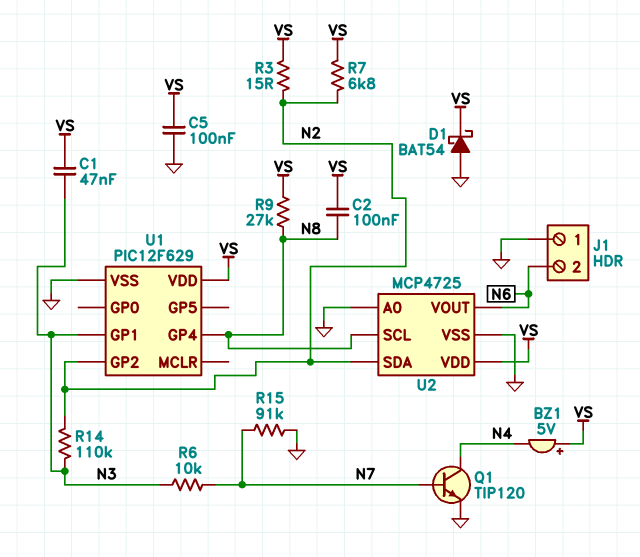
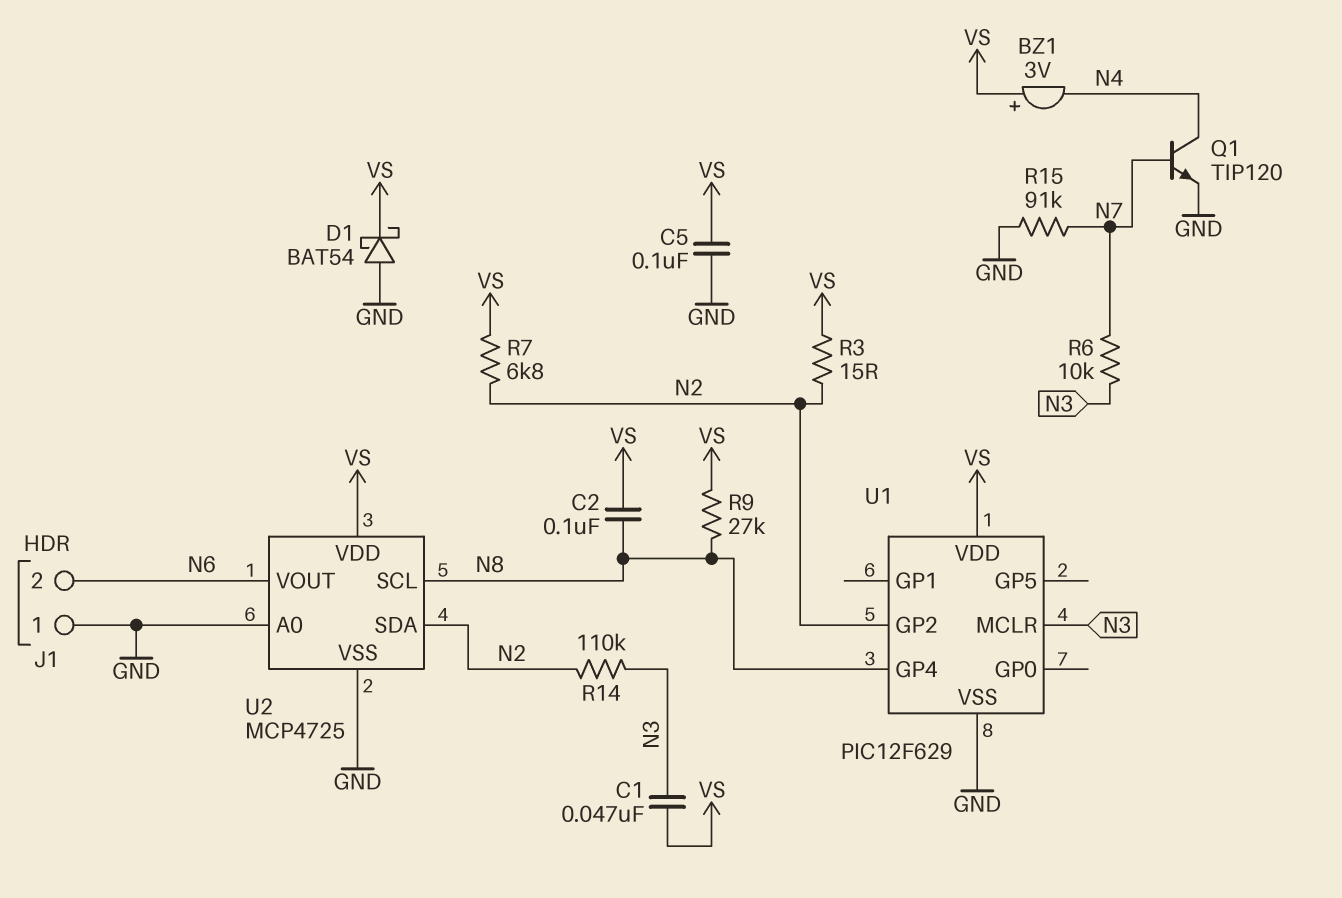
BZ1: buzzer 5V (plus VS, minus N4) -> buzzer 3V (plus VS, minus N4)
U1 pin GP1: N3 -> none
U1 pin MCLR: none -> N3

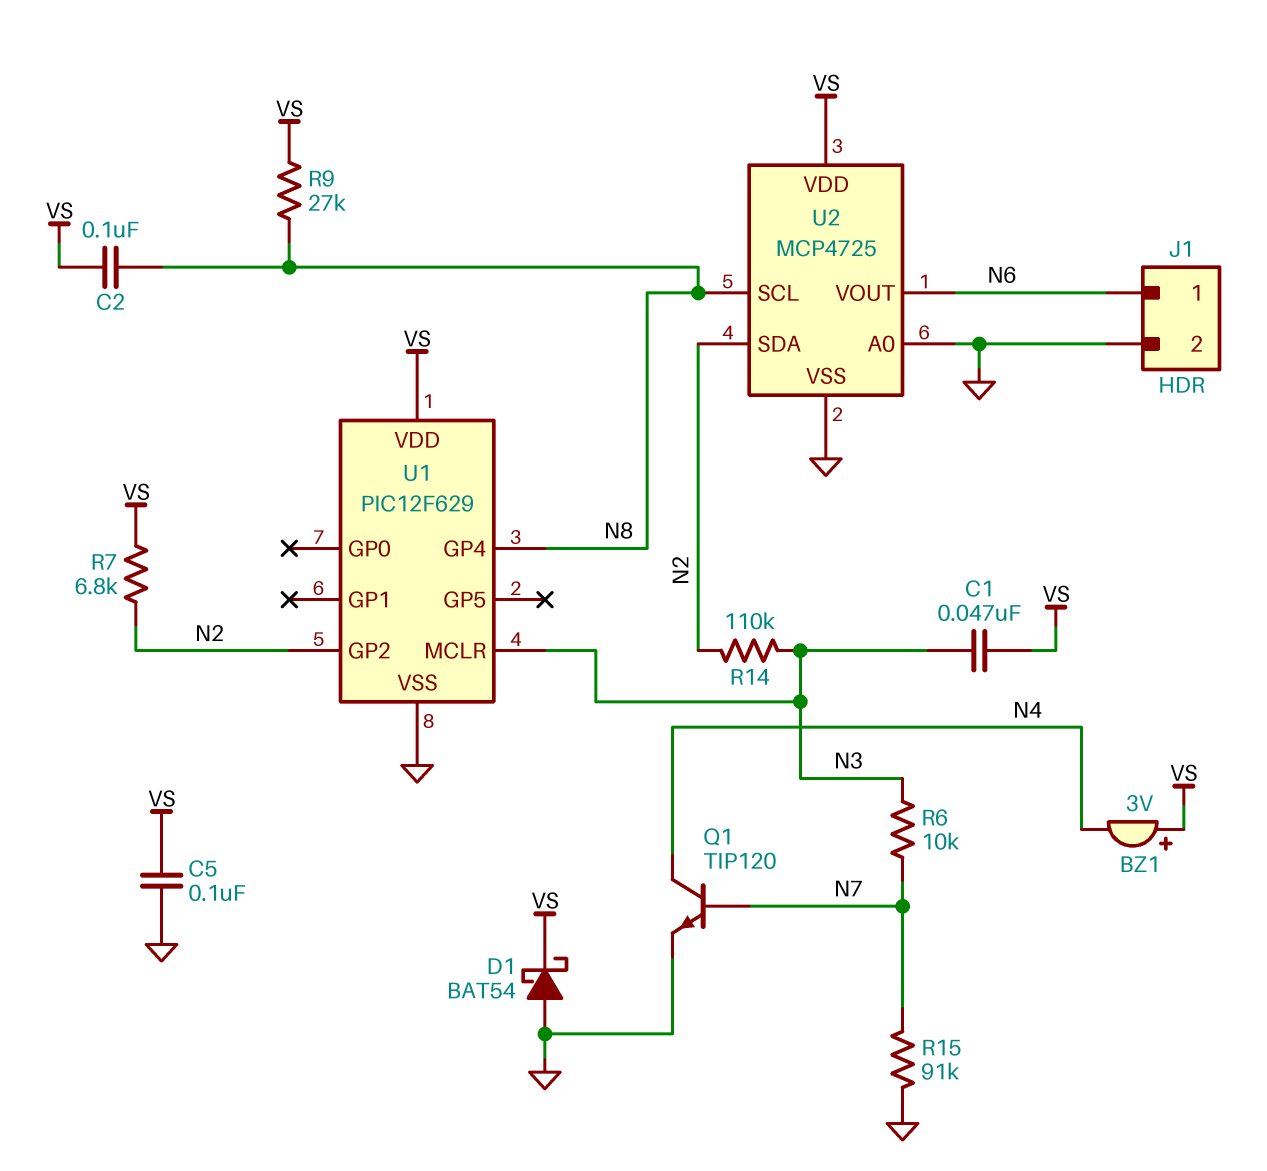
J1 pin 1: GND -> N6
J1 pin 2: N6 -> GND
R3: 15 (N2, VS) -> none

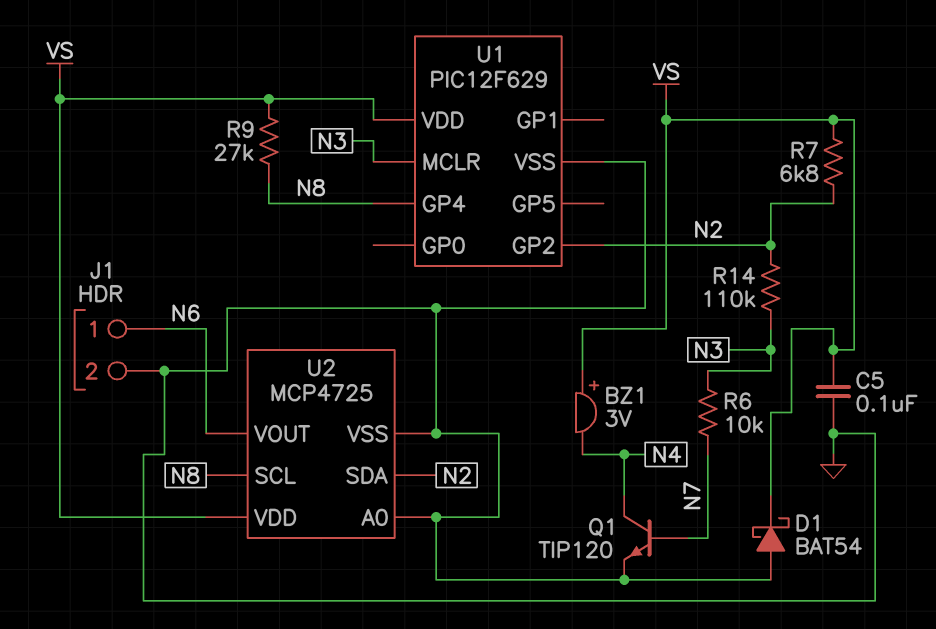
C1: 47nF (N3, VS) -> none
C2: 100nF (N8, VS) -> none
R15: 91k (GND, N7) -> none

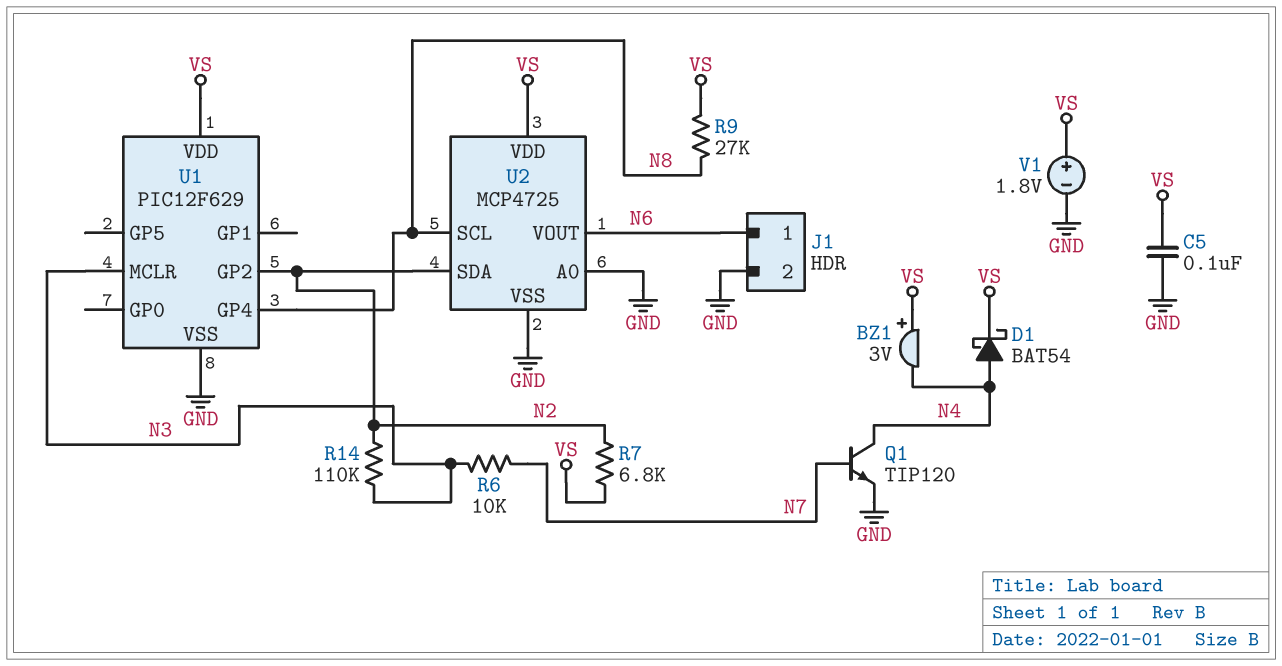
D1: schottky BAT54 (A GND, K VS) -> schottky BAT54 (A N4, K VS)
V1: none -> 1.8V (plus VS, minus GND)

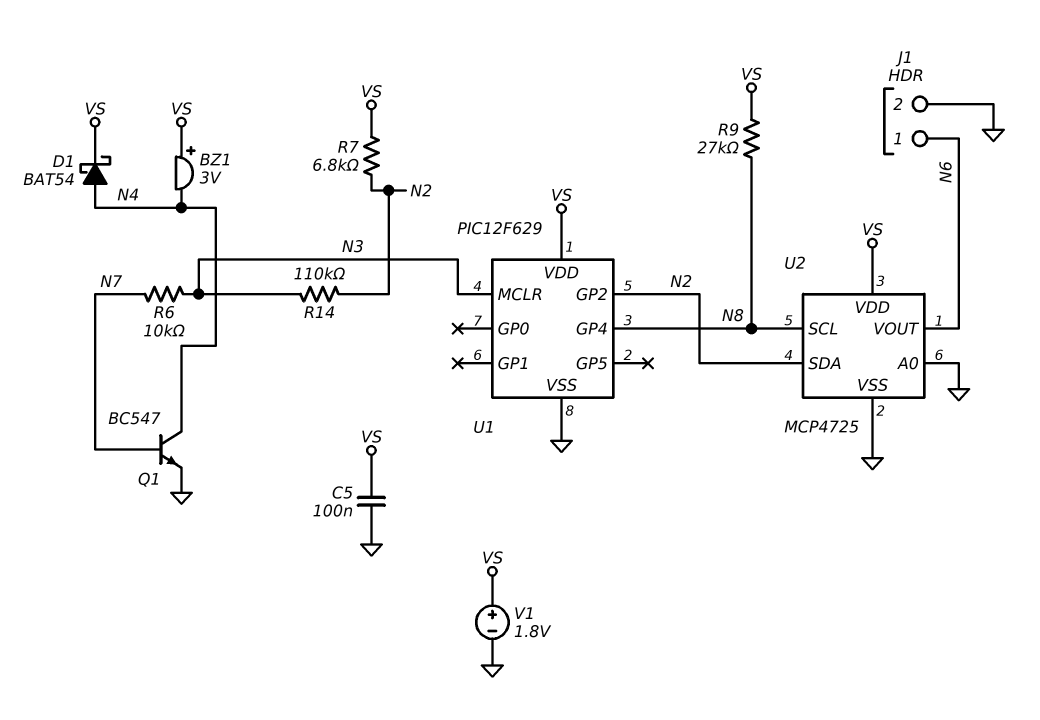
Q1: NPN TIP120 (B N7, C N4, E GND) -> NPN BC547 (B N7, C N4, E GND)

